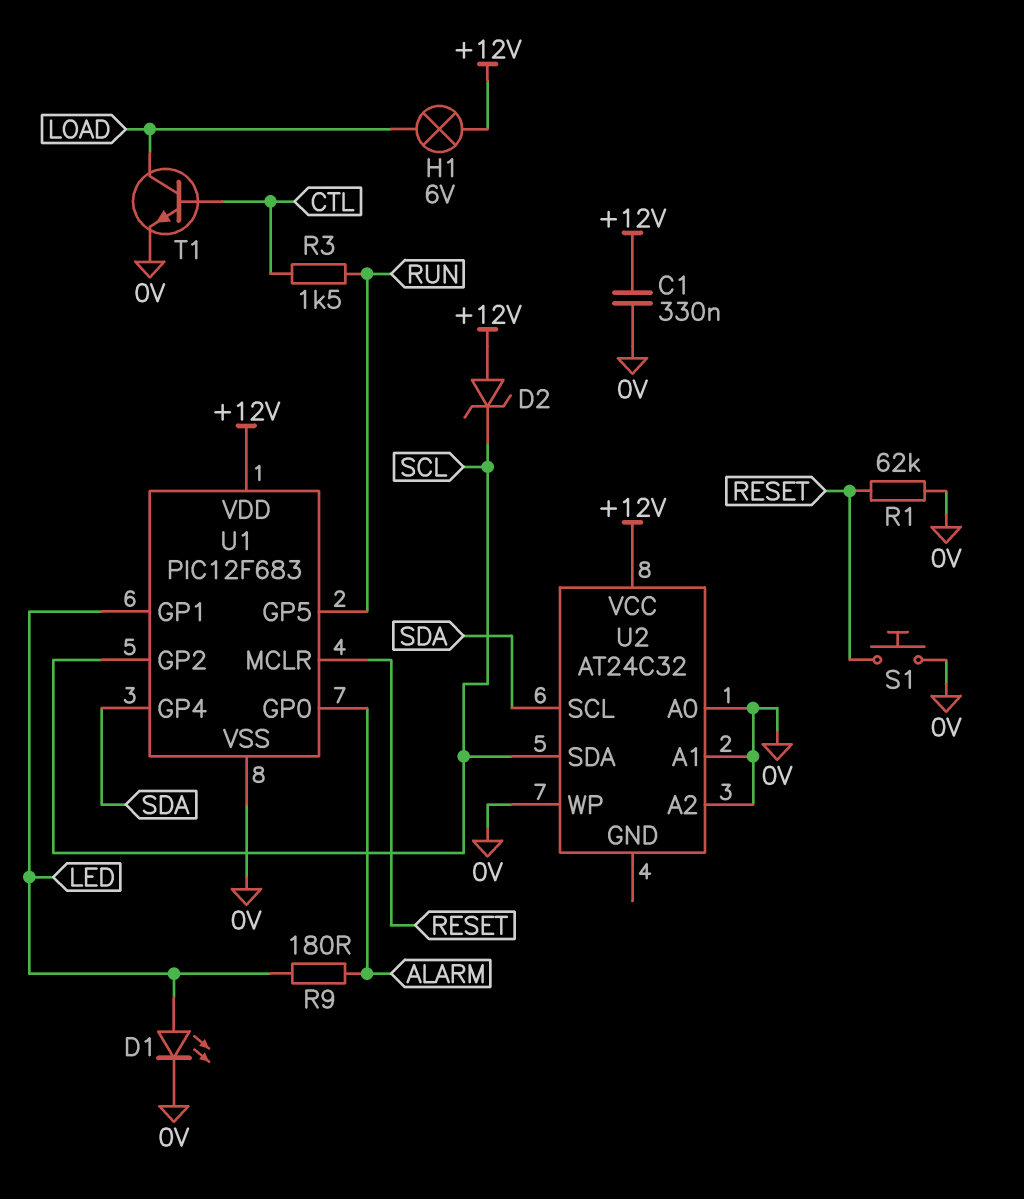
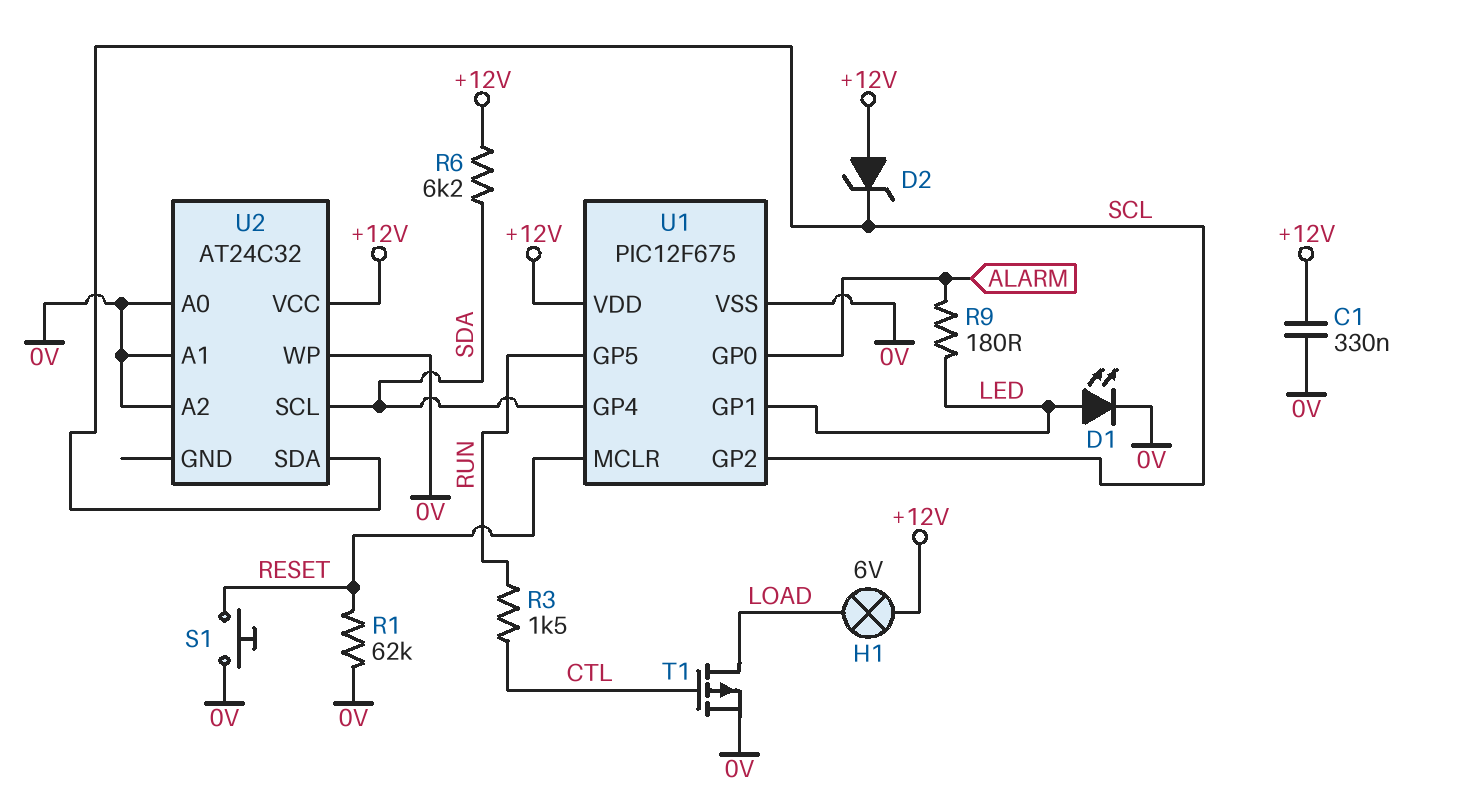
R6: none -> 6.2k (+12V, SDA)
T1: NPN (B CTL, C LOAD, E 0V) -> PMOS (G CTL, D LOAD, S 0V)
U1: PIC12F683 -> PIC12F675

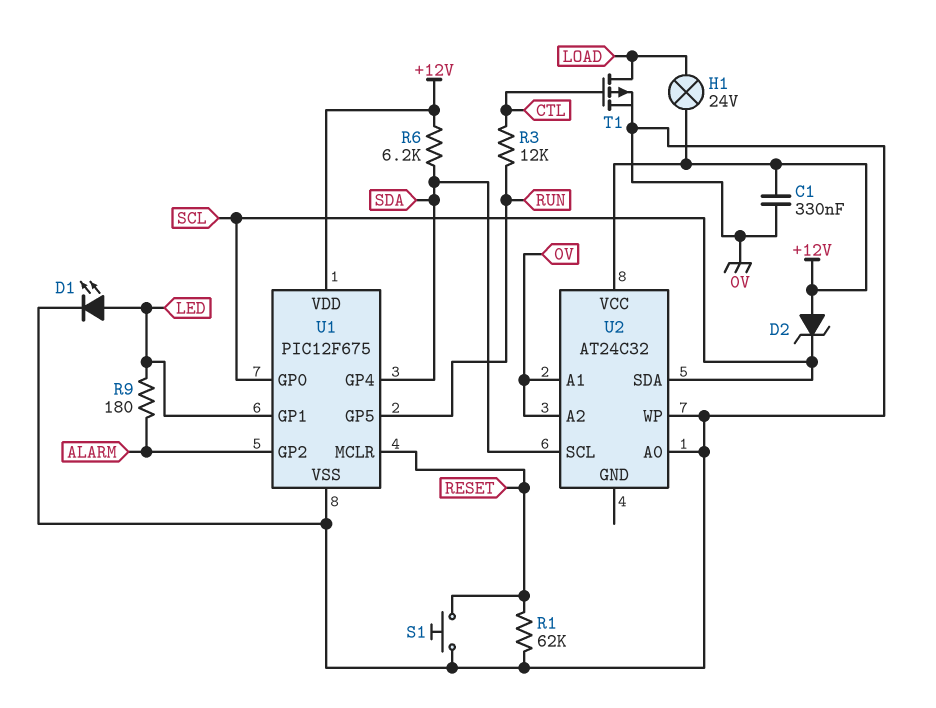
H1: lamp 6V (+12V, LOAD) -> lamp 24V (+12V, LOAD)
R3: 1.5k (CTL, RUN) -> 12k (CTL, RUN)
U1 pin GP0: ALARM -> SCL
U1 pin GP2: SCL -> ALARM

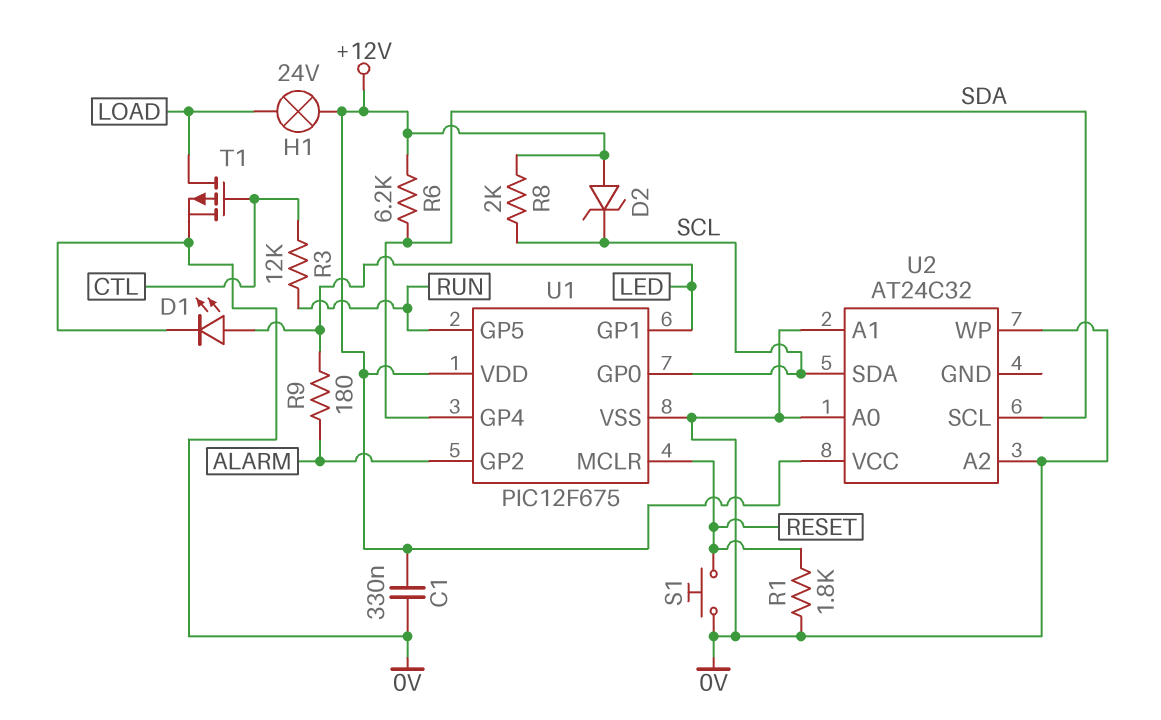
R1: 62k (0V, RESET) -> 1.8k (0V, RESET)
R8: none -> 2k (+12V, SCL)

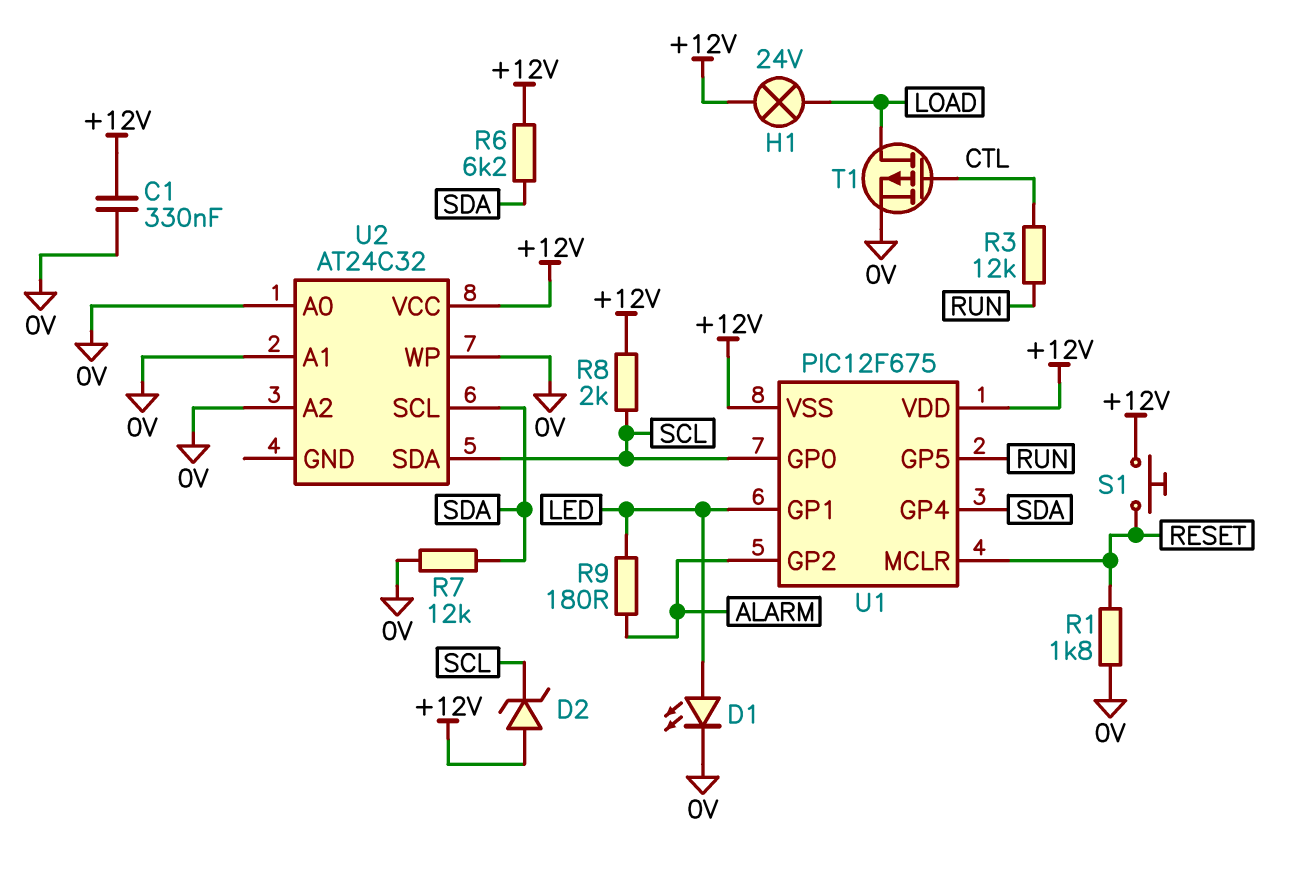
R7: none -> 12k (0V, SDA)
S1: button (0V, RESET) -> button (+12V, RESET)
U1 pin VSS: 0V -> +12V

